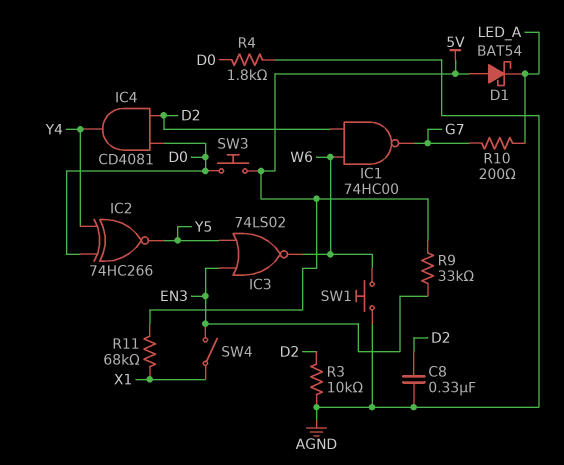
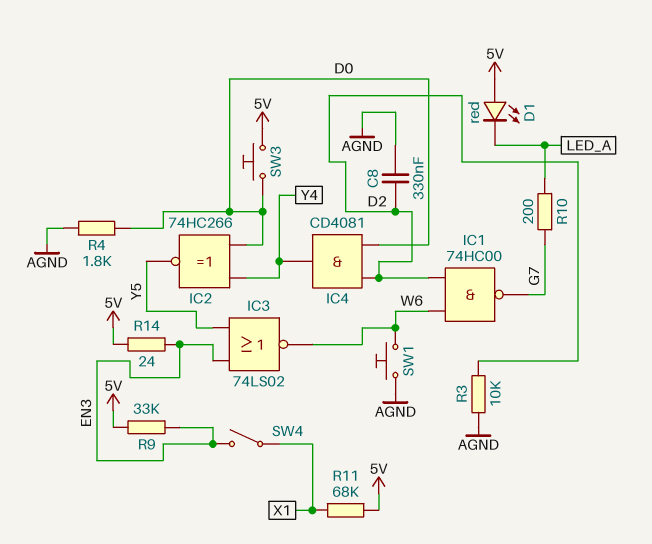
D1: schottky BAT54 (A 5V, K LED_A) -> LED red (A 5V, K LED_A)
R14: none -> 24 (5V, EN3)

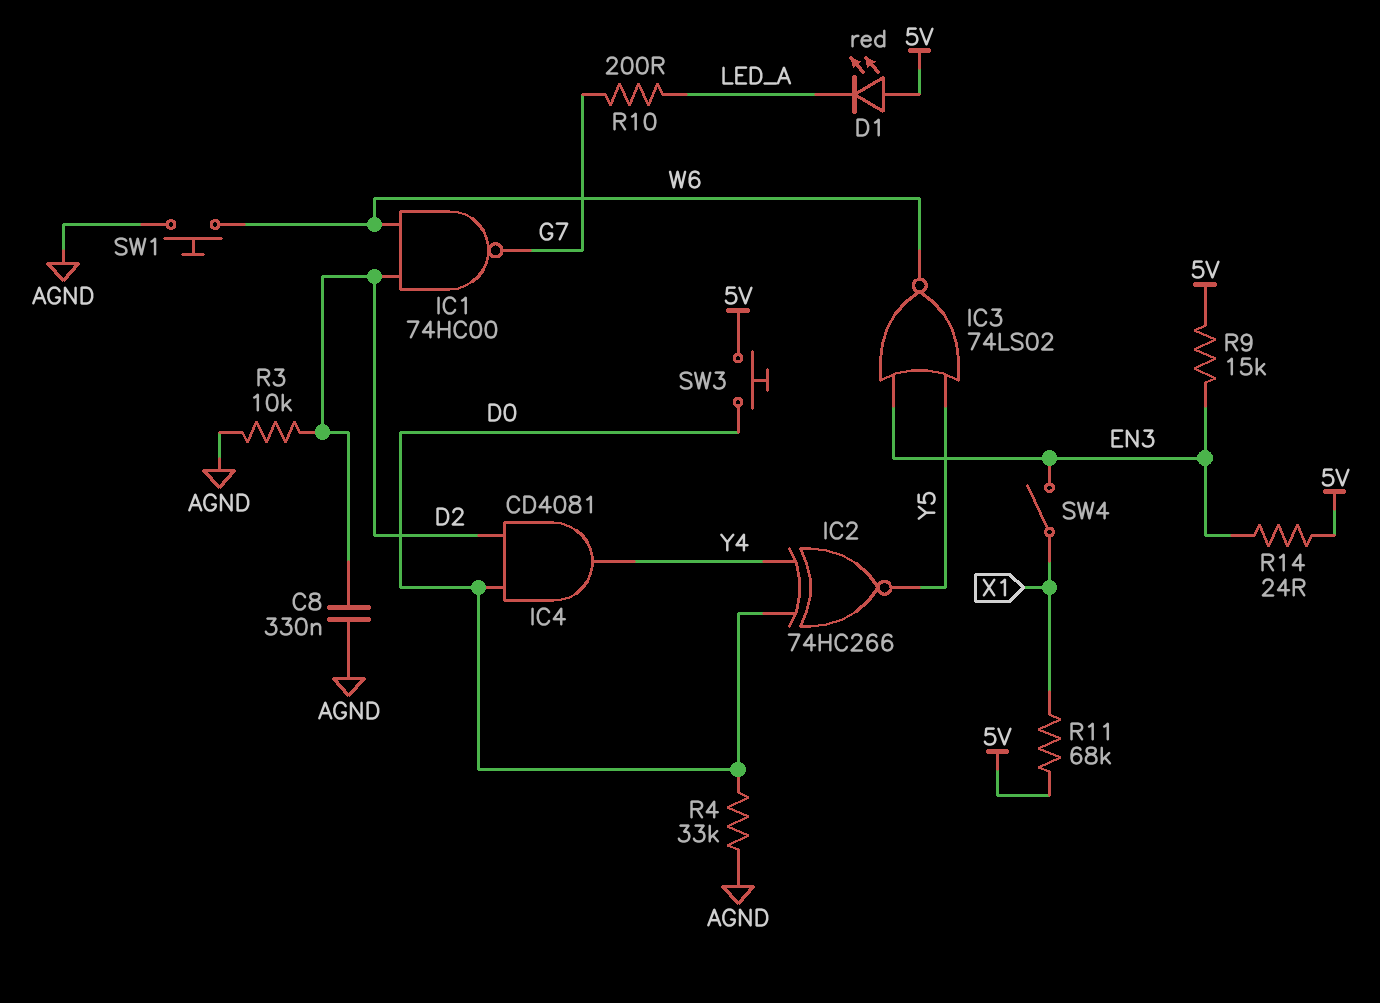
R4: 1.8k (AGND, D0) -> 33k (AGND, D0)
R9: 33k (5V, EN3) -> 15k (5V, EN3)

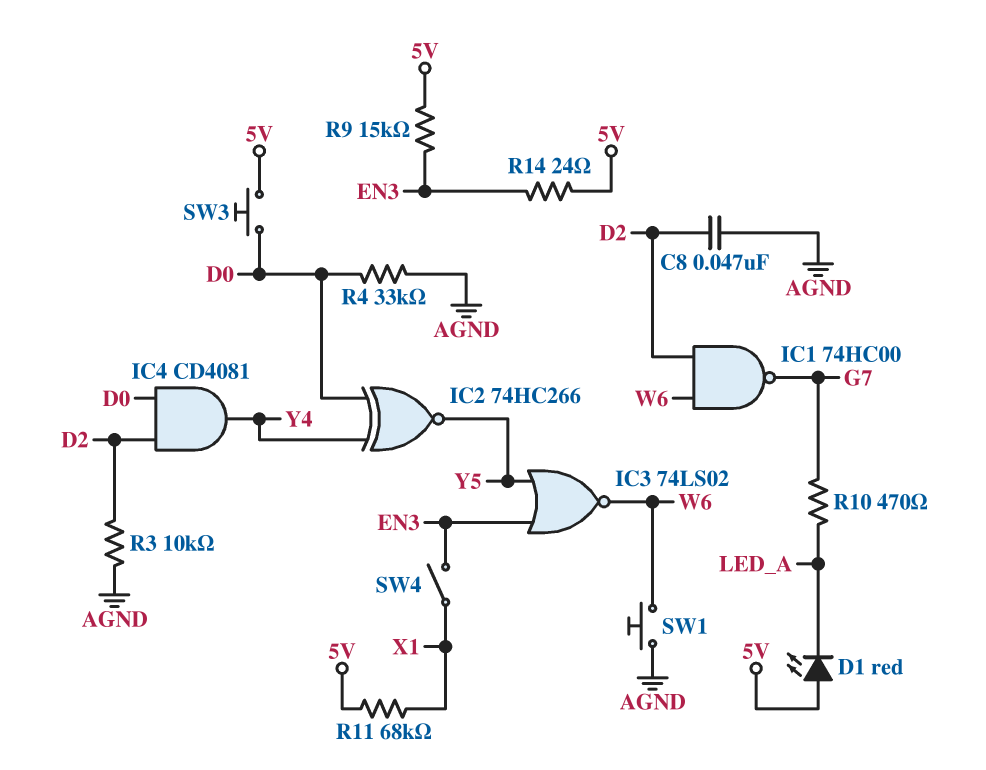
C8: 330nF (AGND, D2) -> 47nF (AGND, D2)
R10: 200 (G7, LED_A) -> 470 (G7, LED_A)

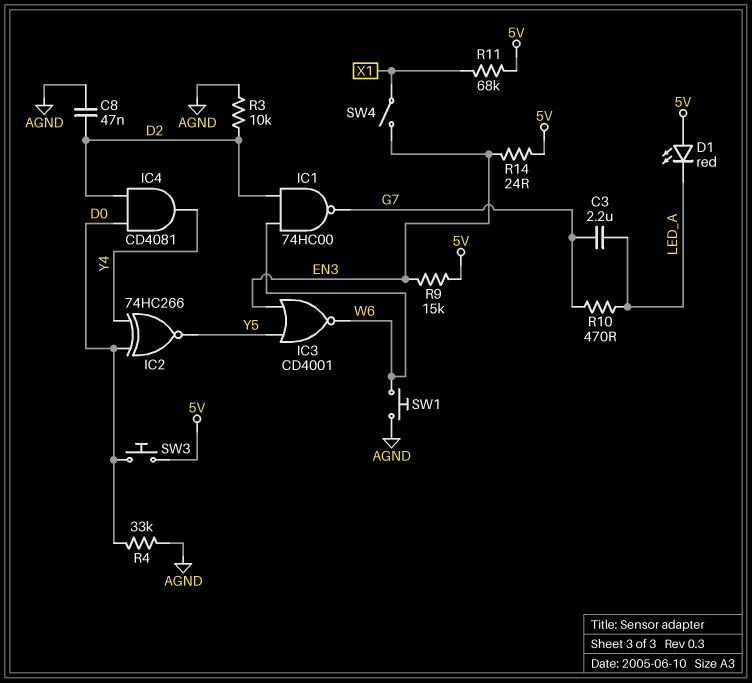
C3: none -> 2.2uF (G7, LED_A)
IC3: NOR 74LS02 (in EN3, in Y5, out W6) -> NOR CD4001 (in EN3, in Y5, out W6)

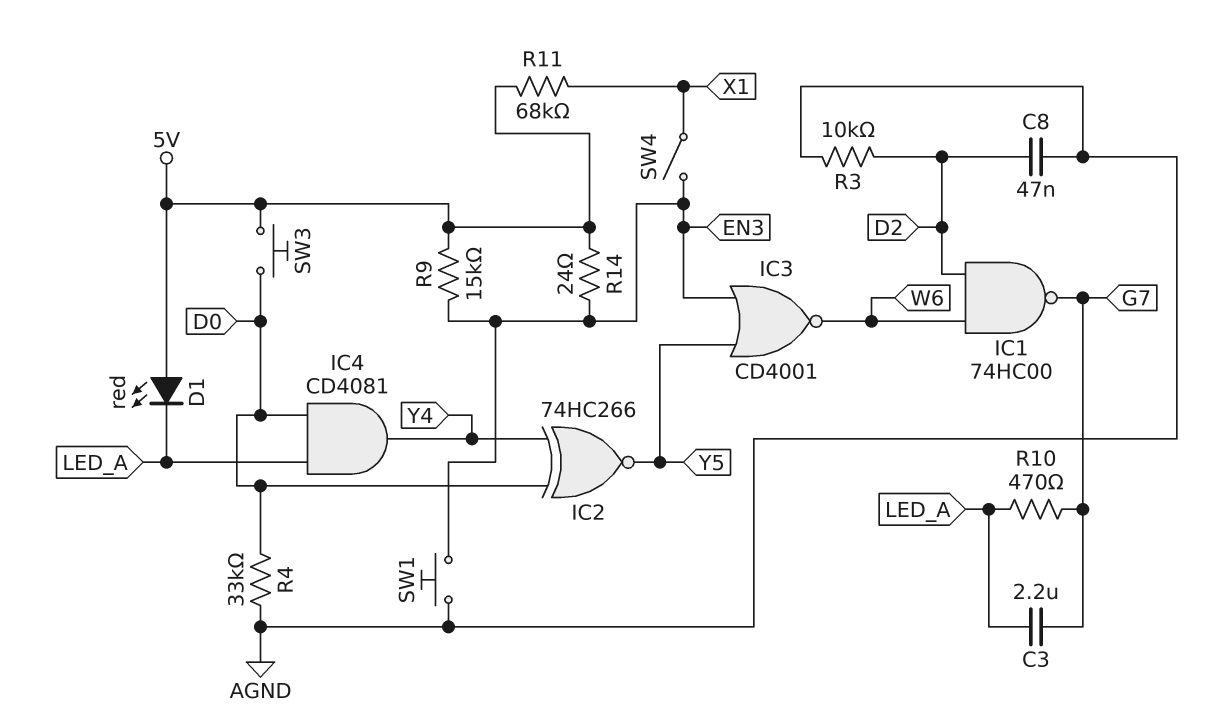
IC4: AND CD4081 (in D0, in D2, out Y4) -> AND CD4081 (in D0, in LED_A, out Y4)
SW1: button (AGND, W6) -> button (AGND, EN3)

